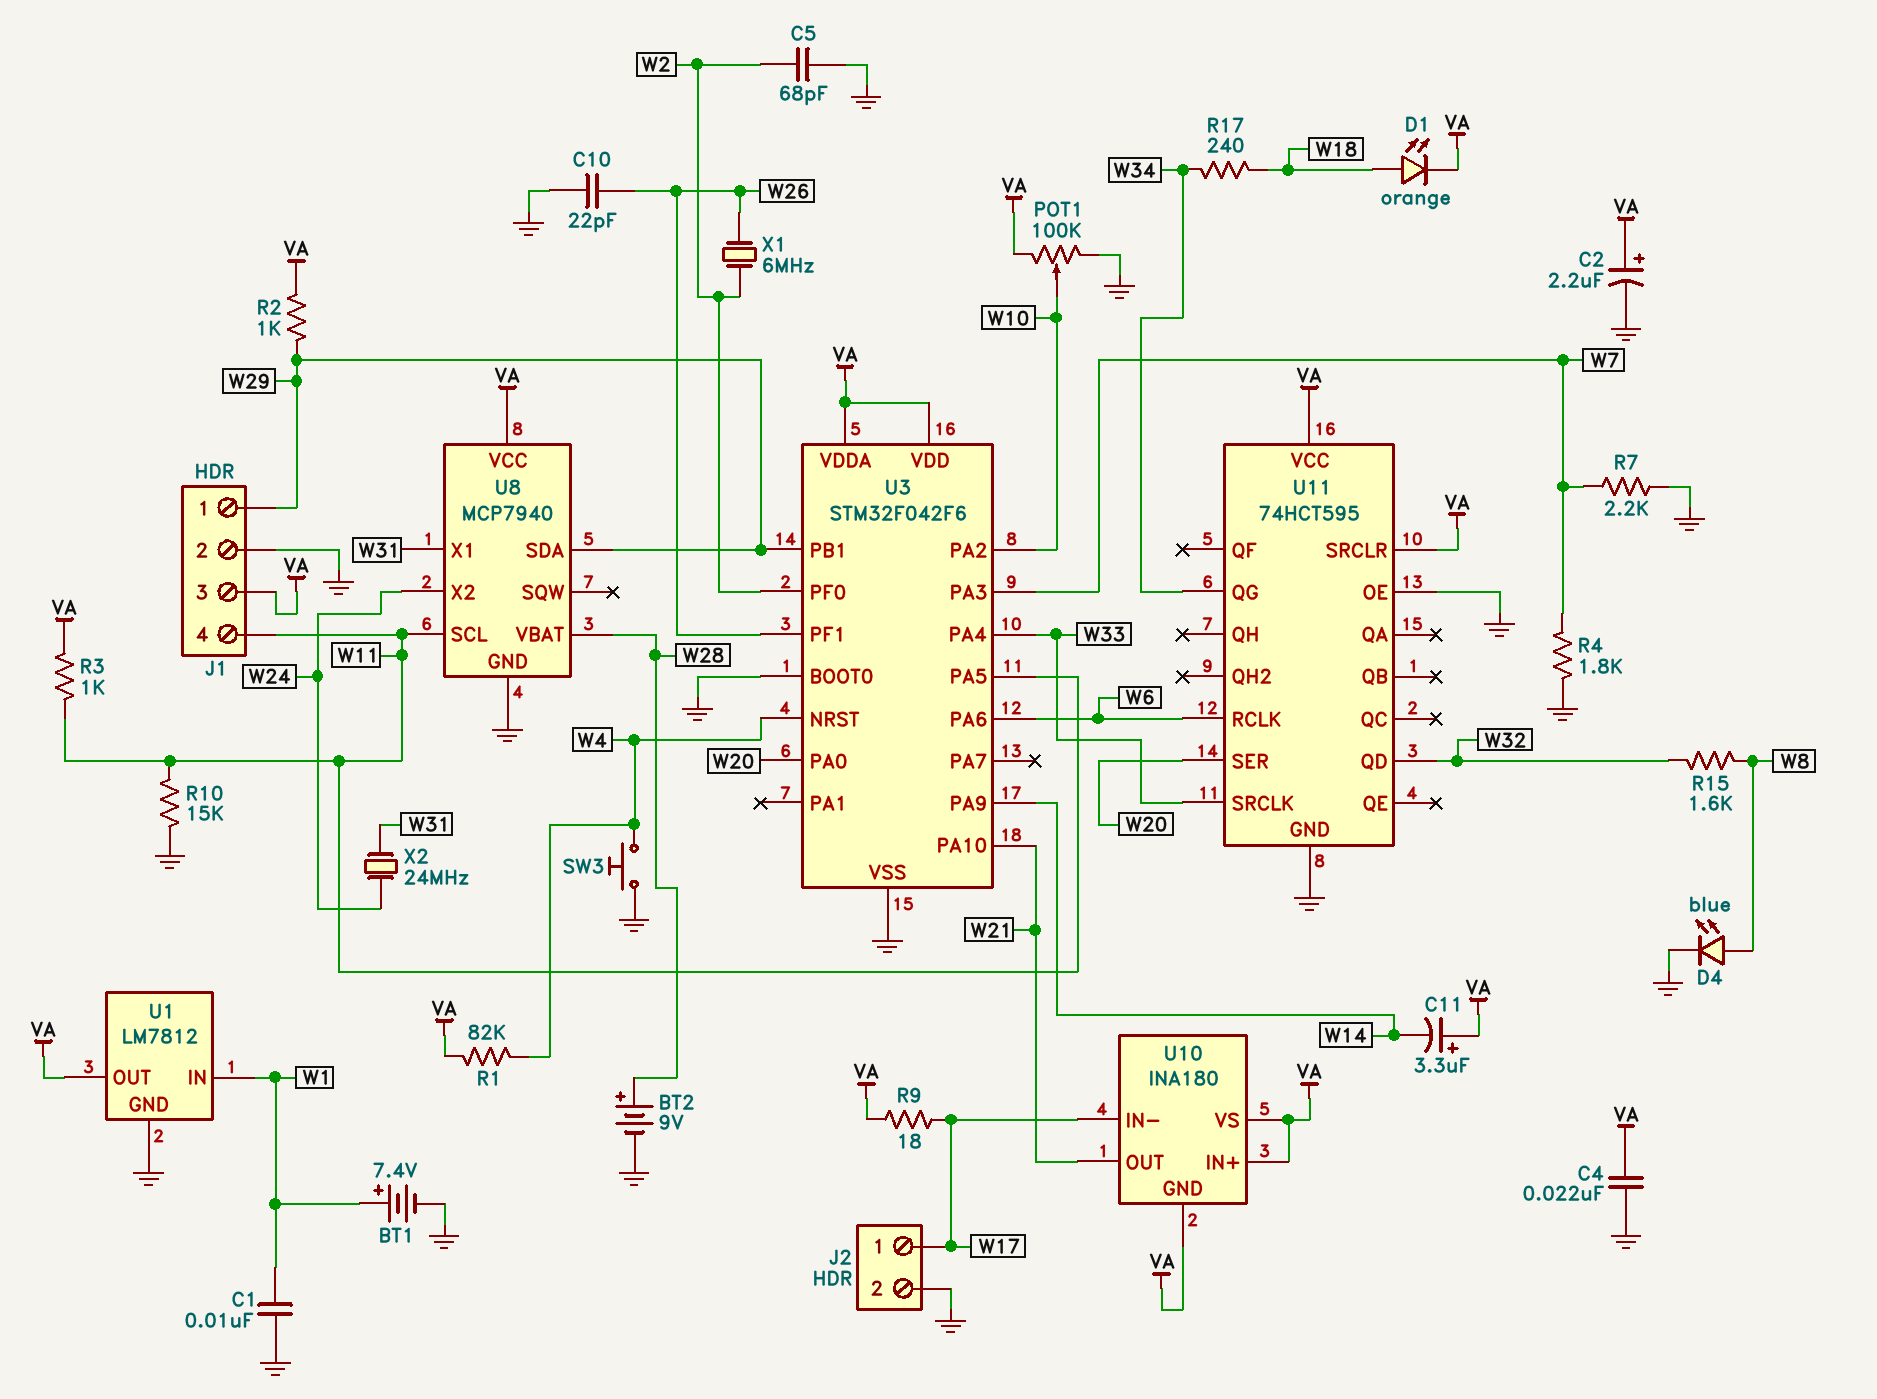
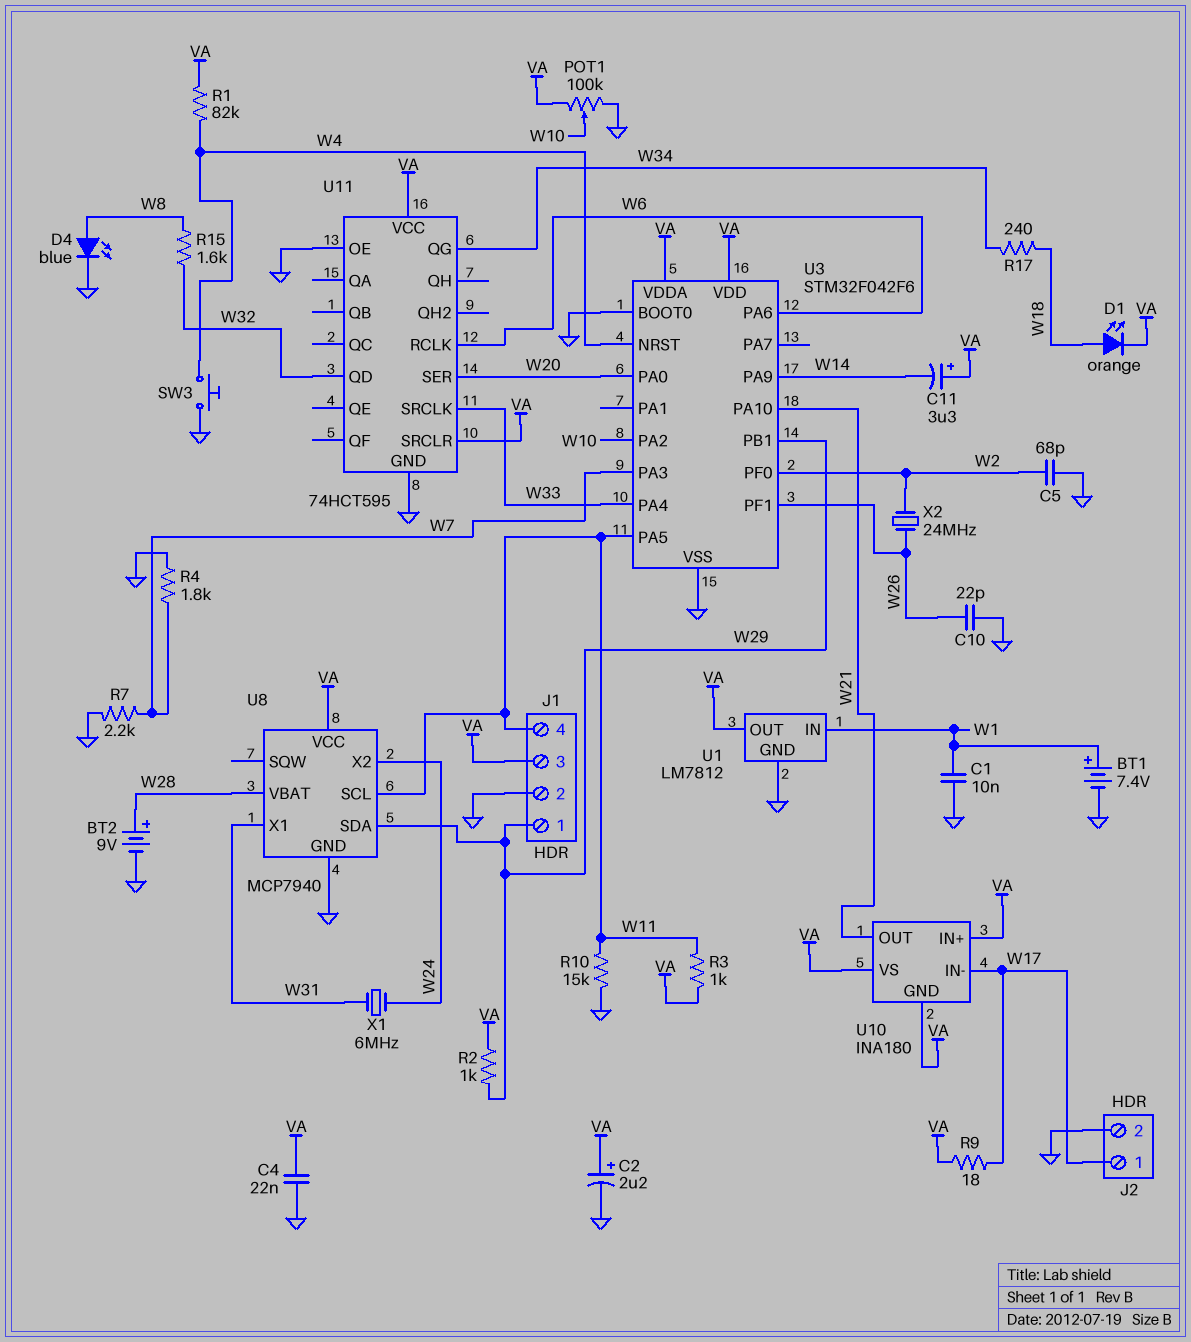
X1: 6MHz (W2, W26) -> 6MHz (W24, W31)
X2: 24MHz (W24, W31) -> 24MHz (W2, W26)

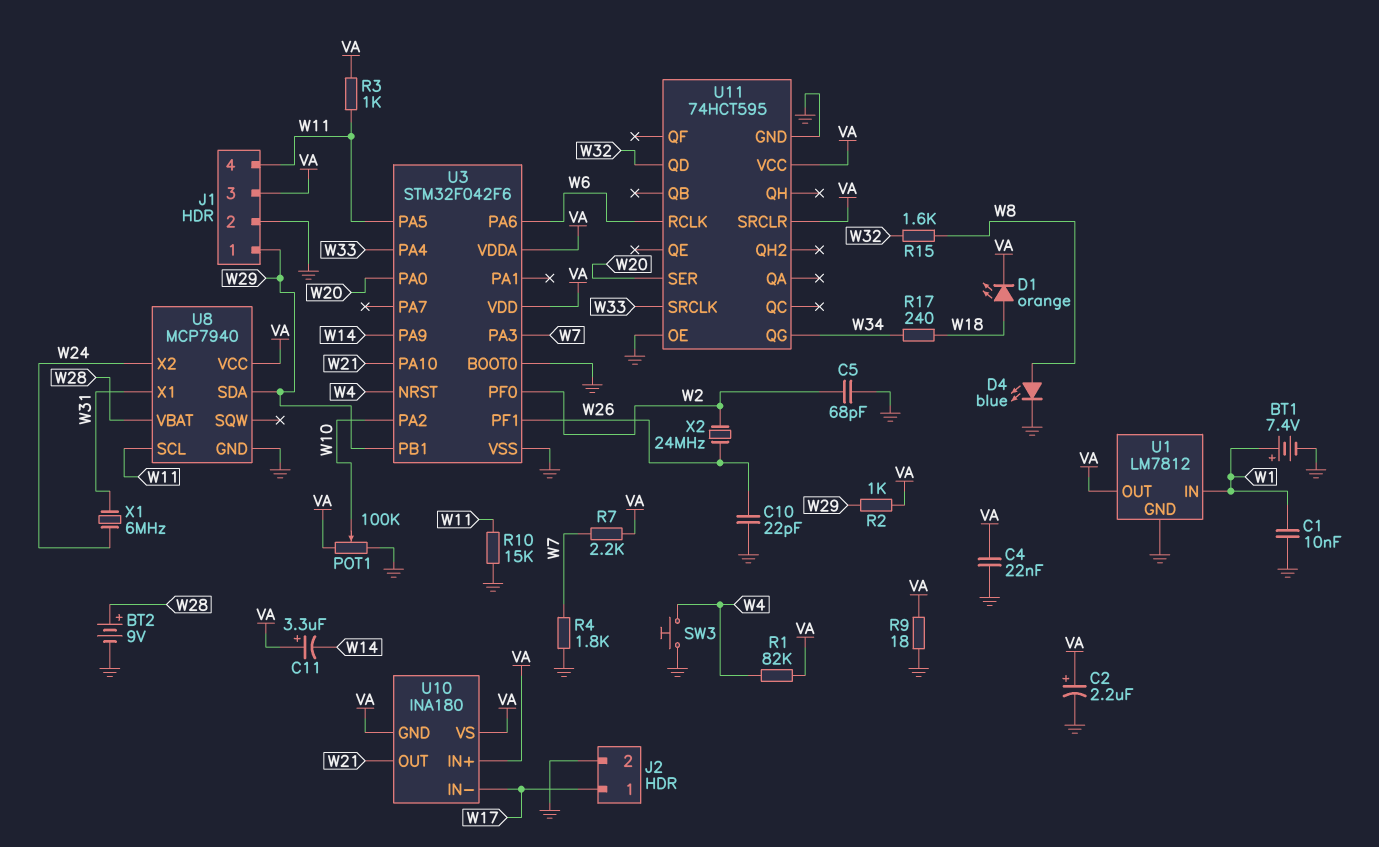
R7: 2.2k (GND, W7) -> 2.2k (VA, W7)
R9: 18 (VA, W17) -> 18 (GND, VA)

